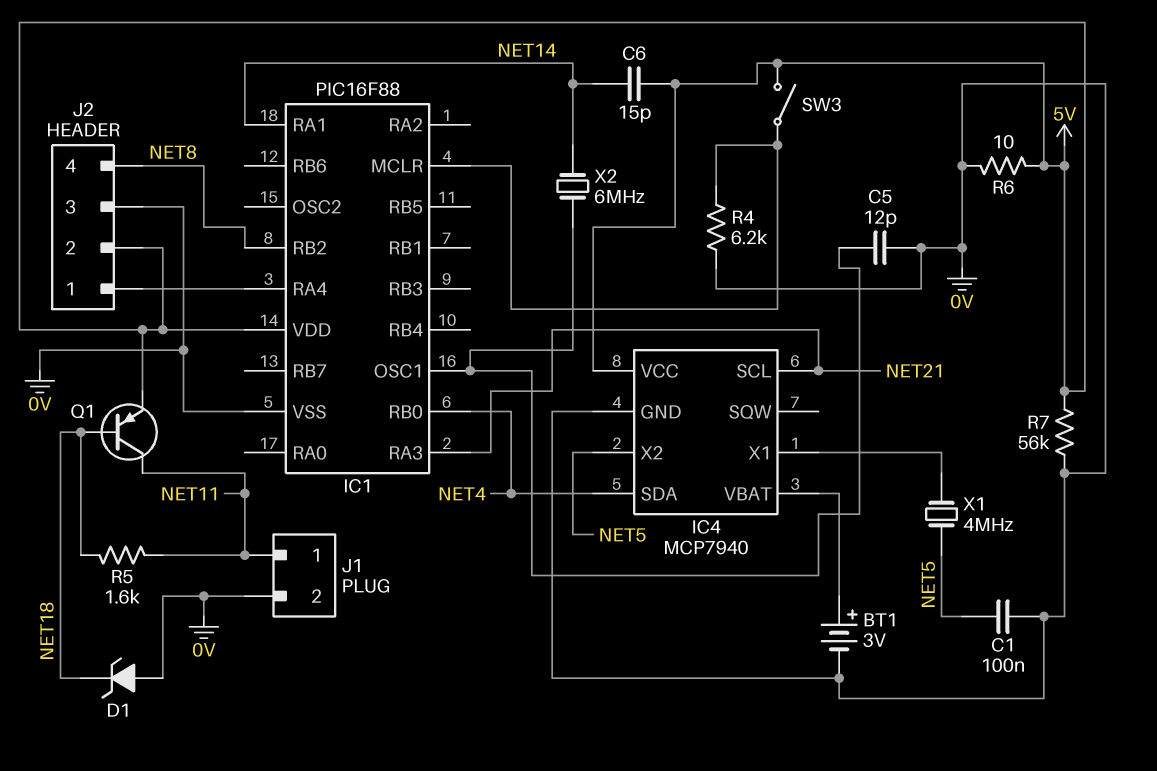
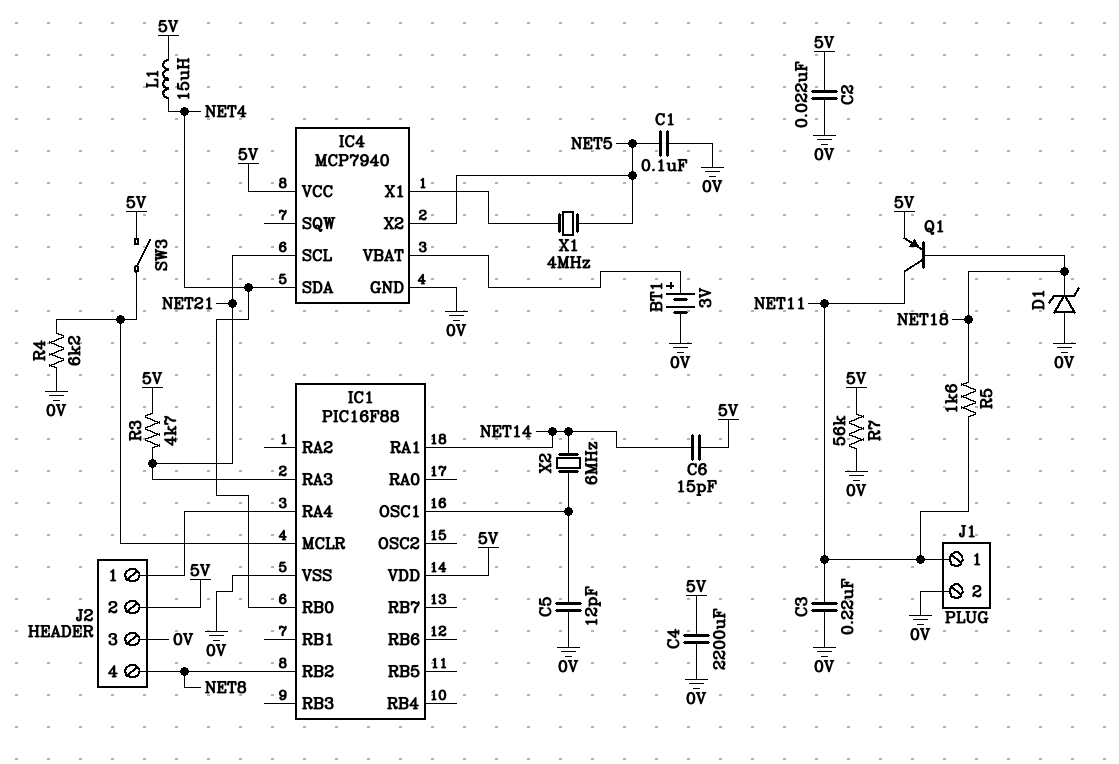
C2: none -> 22nF (0V, 5V)
C3: none -> 220nF (0V, NET11)
C4: none -> 2200uF (0V, 5V)
L1: none -> 15uH (5V, NET4)
R3: none -> 4.7k (5V, NET21)
R6: 10 (0V, 5V) -> none

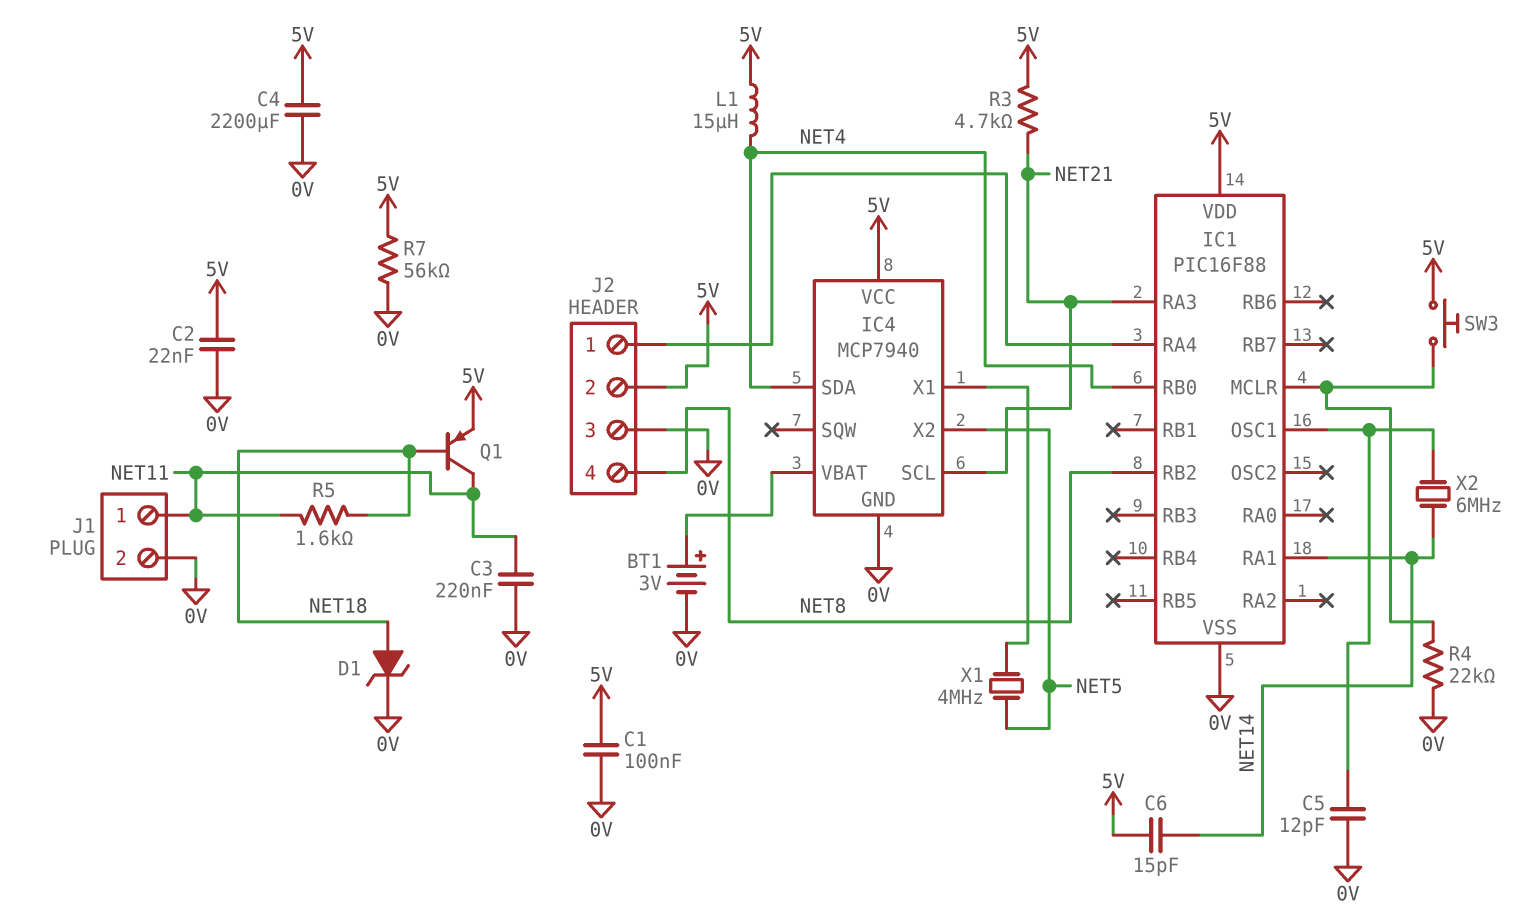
C1: 100nF (0V, NET5) -> 100nF (0V, 5V)
D1: zener (A 0V, K NET18) -> zener (A NET18, K 0V)
R4: 6.2k (0V, IC1/MCLR) -> 22k (0V, IC1/MCLR)
SW3: switch (5V, IC1/MCLR) -> button (5V, IC1/MCLR)

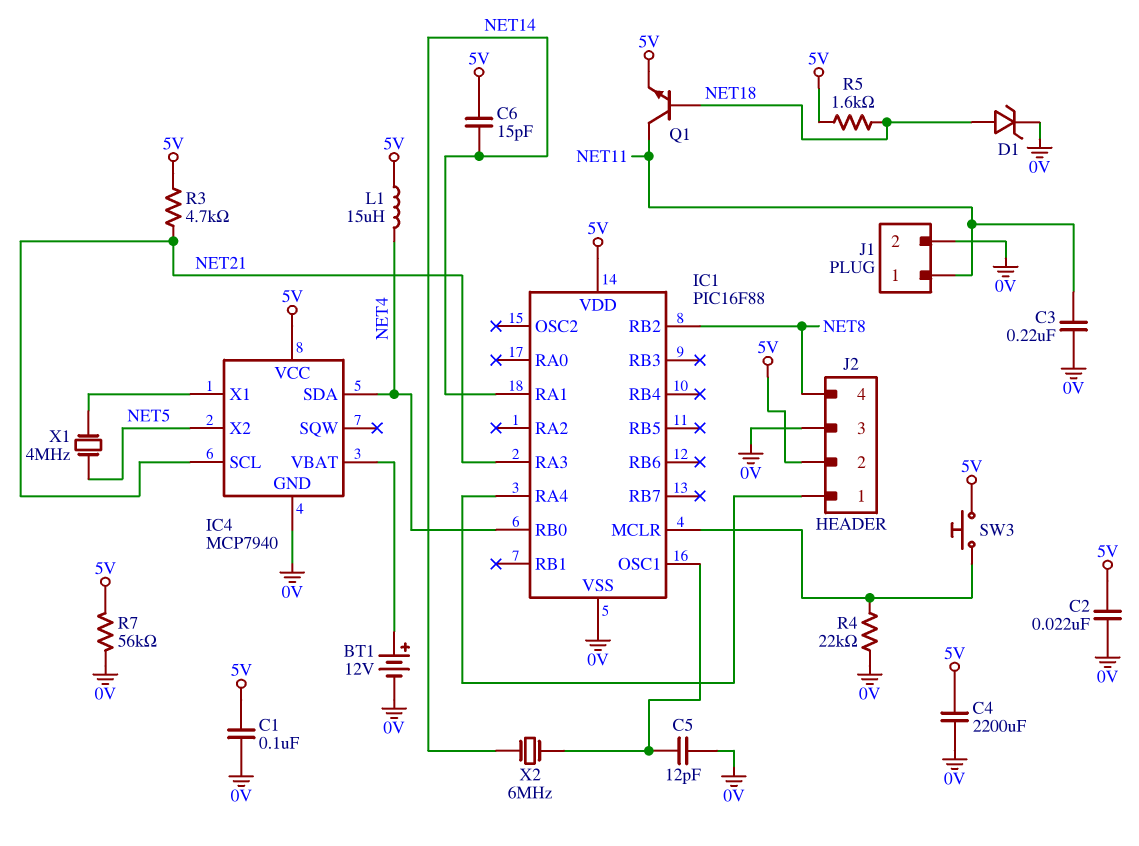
BT1: 3V (plus IC4/VBAT, minus 0V) -> 12V (plus IC4/VBAT, minus 0V)
Q1: PNP (B NET18, C NET11, E 5V) -> NPN (B NET18, C NET11, E 5V)
R5: 1.6k (NET11, NET18) -> 1.6k (5V, NET18)

